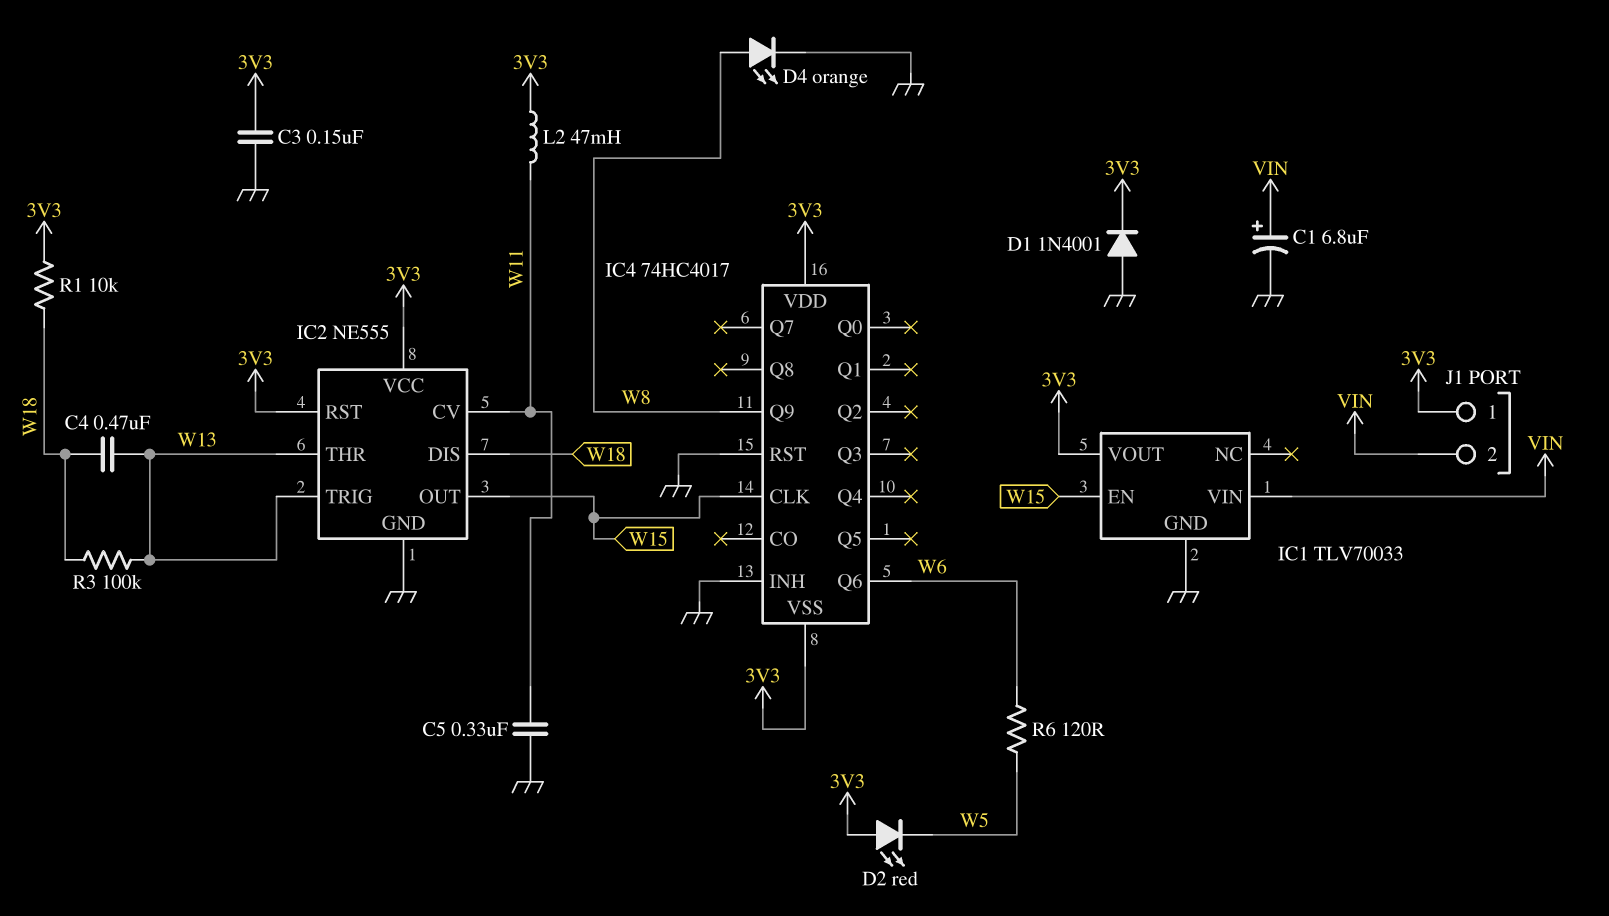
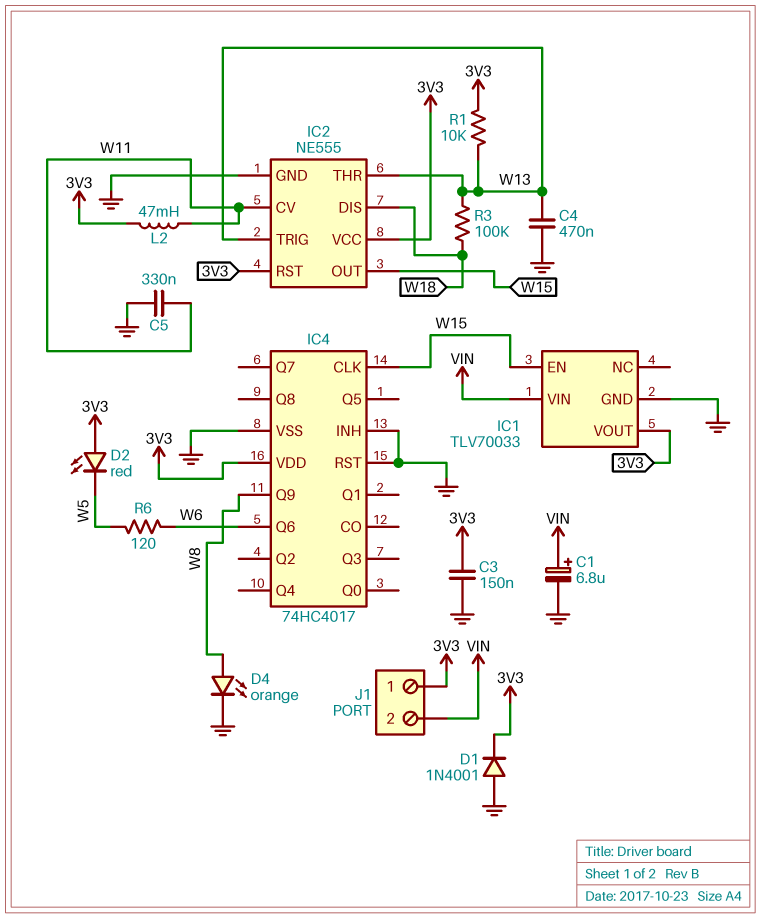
C4: 470nF (W13, W18) -> 470nF (GND, W13)
IC4 pin VSS: 3V3 -> GND
R1: 10k (3V3, W18) -> 10k (3V3, W13)

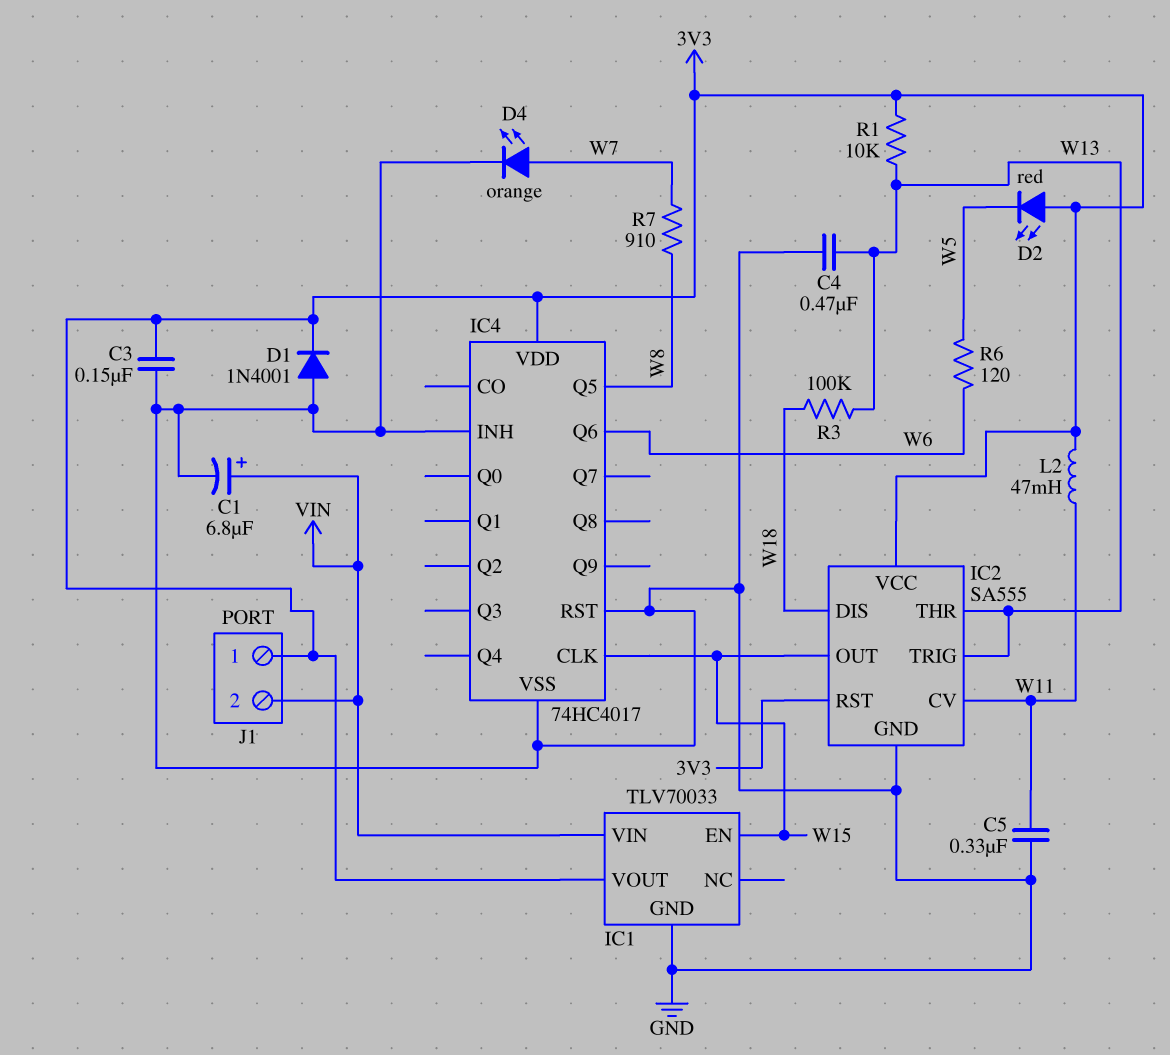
D4: LED orange (A W8, K GND) -> LED orange (A W7, K GND)
IC2: NE555 -> SA555
IC4 pin Q5: none -> W8
IC4 pin Q9: W8 -> none
R7: none -> 910 (W7, W8)

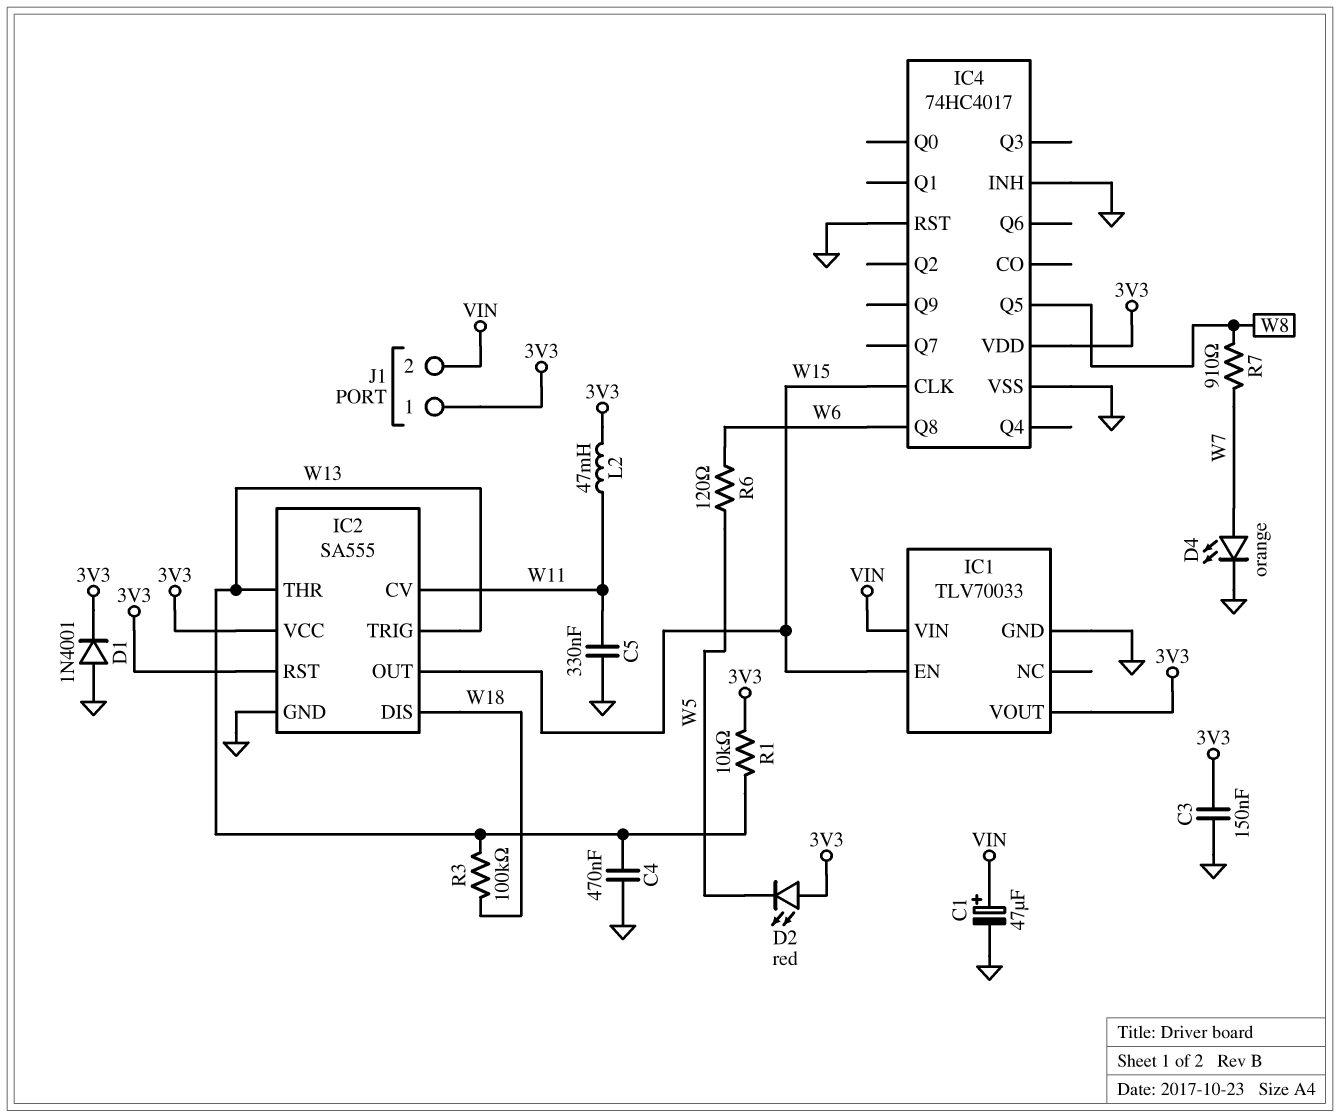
C1: 6.8uF (plus VIN, minus GND) -> 47uF (plus VIN, minus GND)
IC4 pin Q6: W6 -> none
IC4 pin Q8: none -> W6

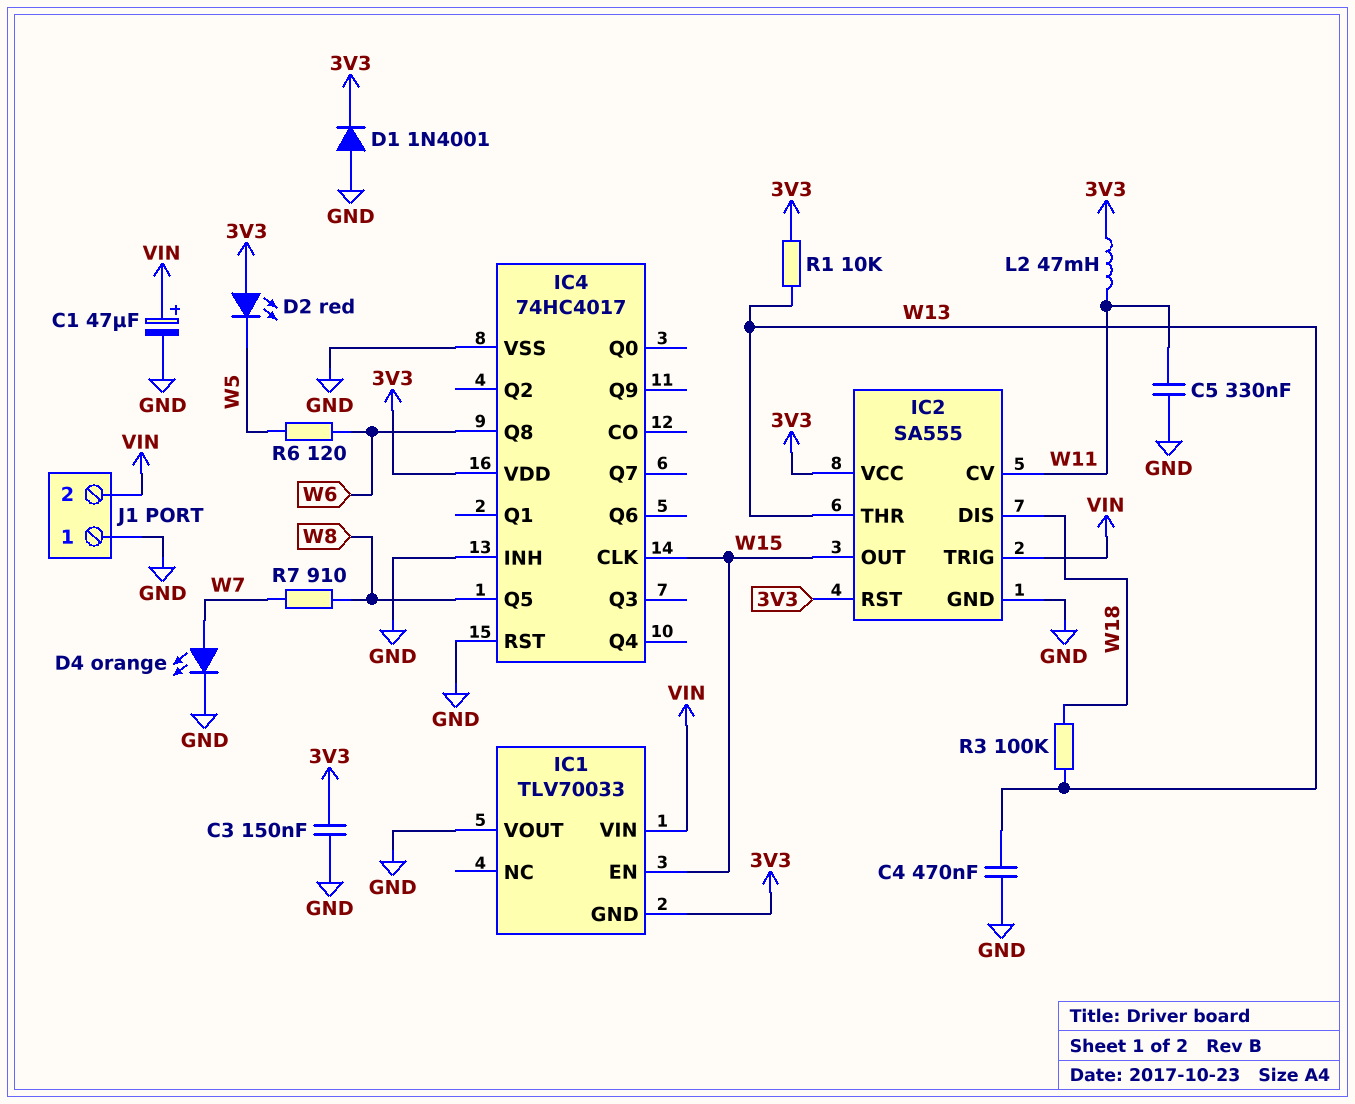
IC1 pin GND: GND -> 3V3
IC1 pin VOUT: 3V3 -> GND
IC2 pin TRIG: W13 -> VIN
J1 pin 1: 3V3 -> GND

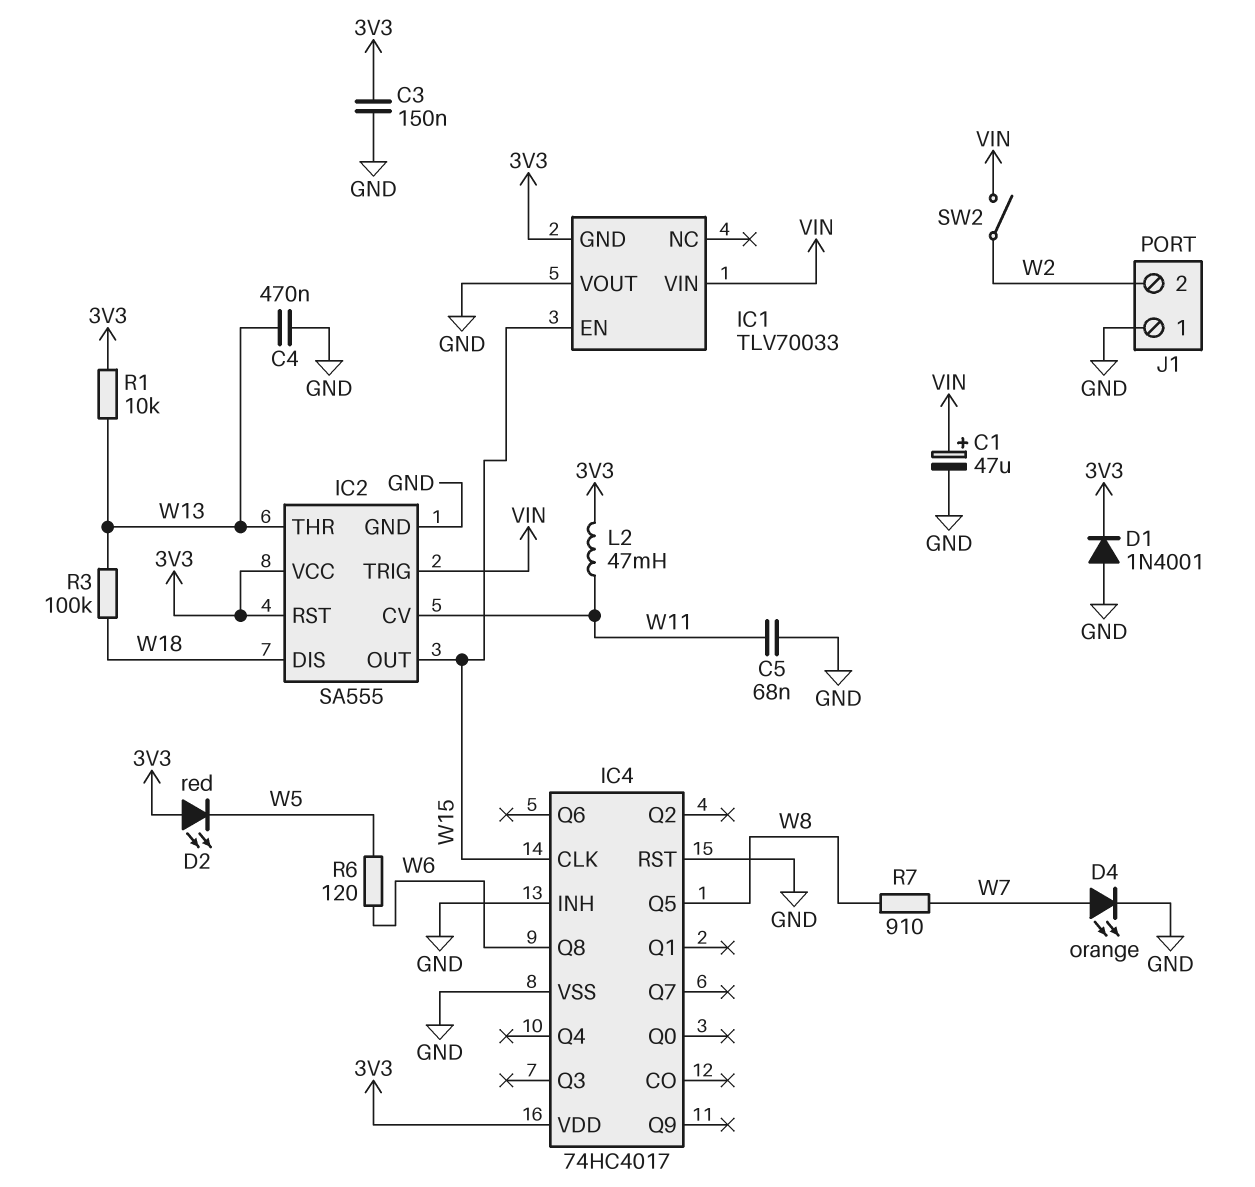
C5: 330nF (GND, W11) -> 68nF (GND, W11)
J1 pin 2: VIN -> W2
SW2: none -> switch (VIN, W2)

